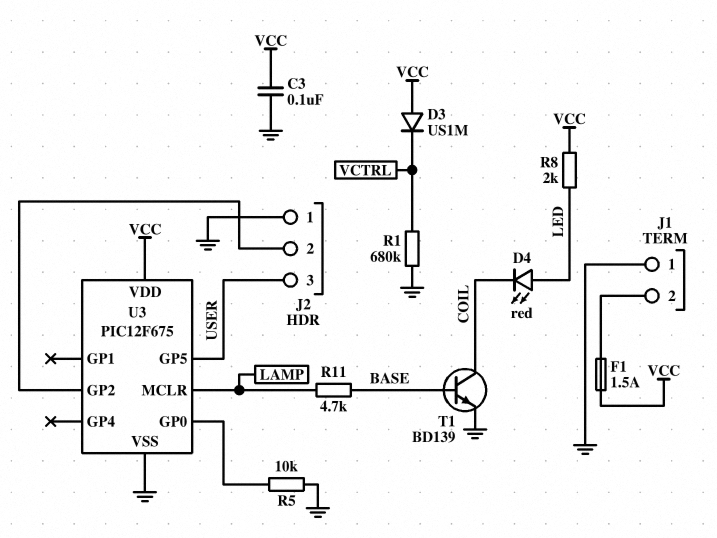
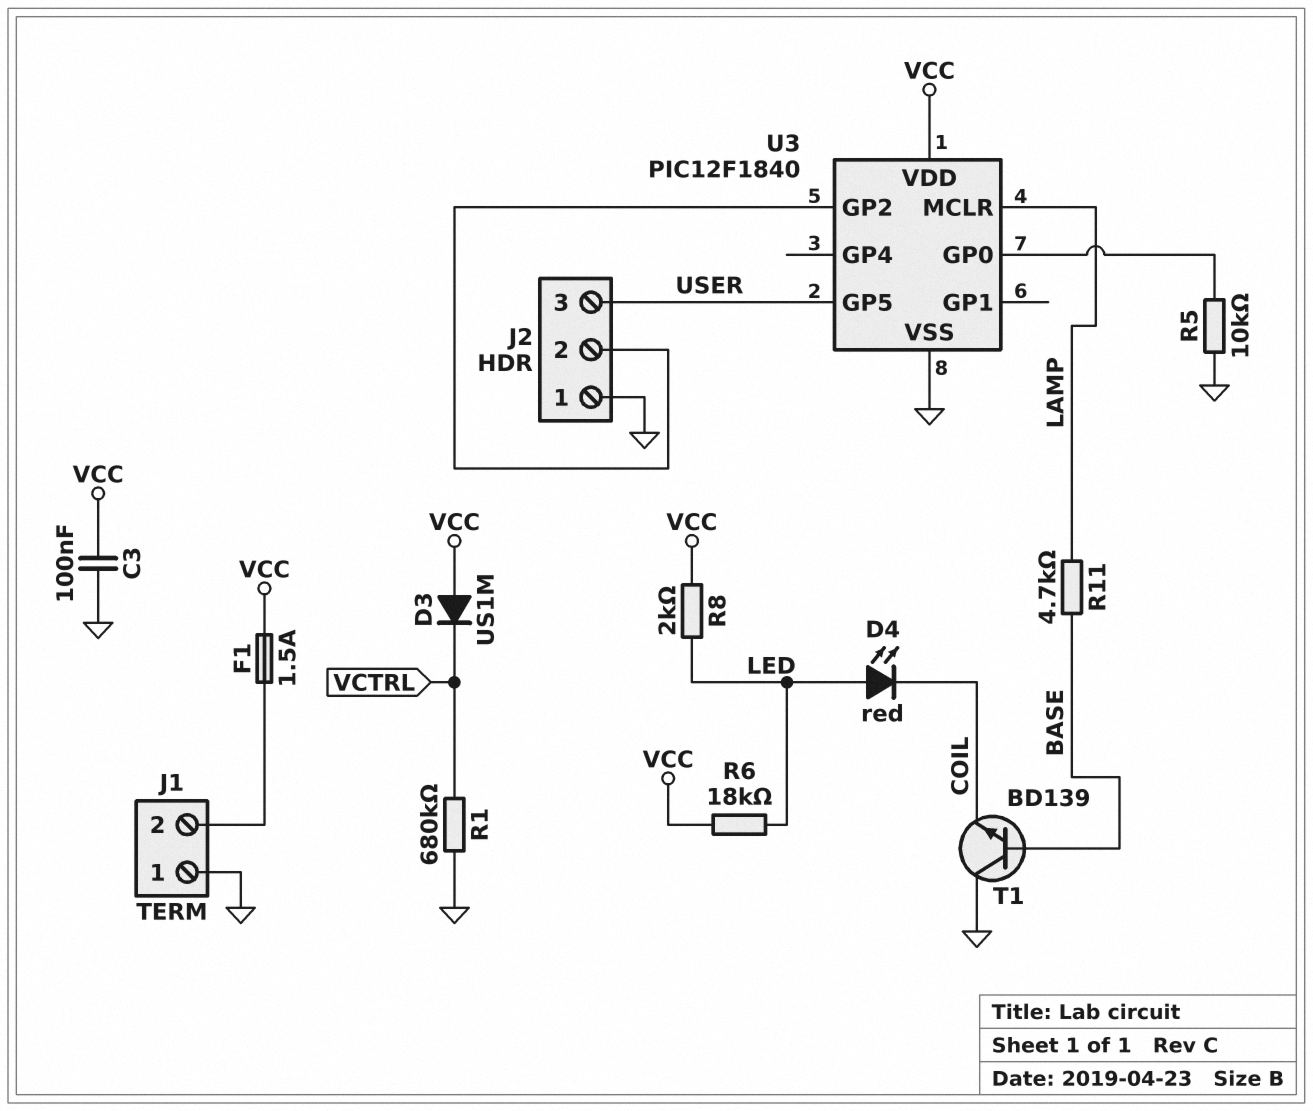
R6: none -> 18k (LED, VCC)
T1: NPN BD139 (B BASE, C COIL, E GND) -> NPN BD139 (B BASE, C GND, E COIL)
U3: PIC12F675 -> PIC12F1840

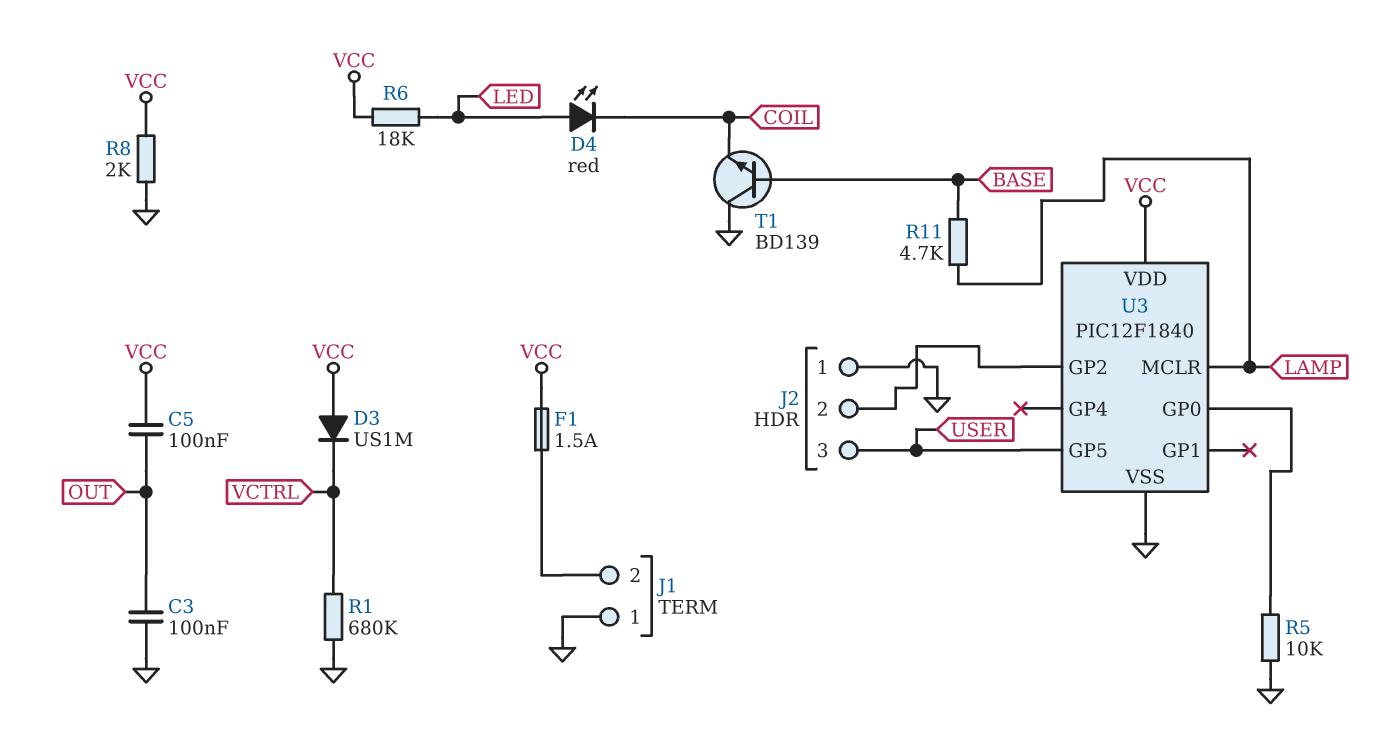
C3: 100nF (GND, VCC) -> 100nF (GND, OUT)
C5: none -> 100nF (OUT, VCC)
R8: 2k (LED, VCC) -> 2k (GND, VCC)

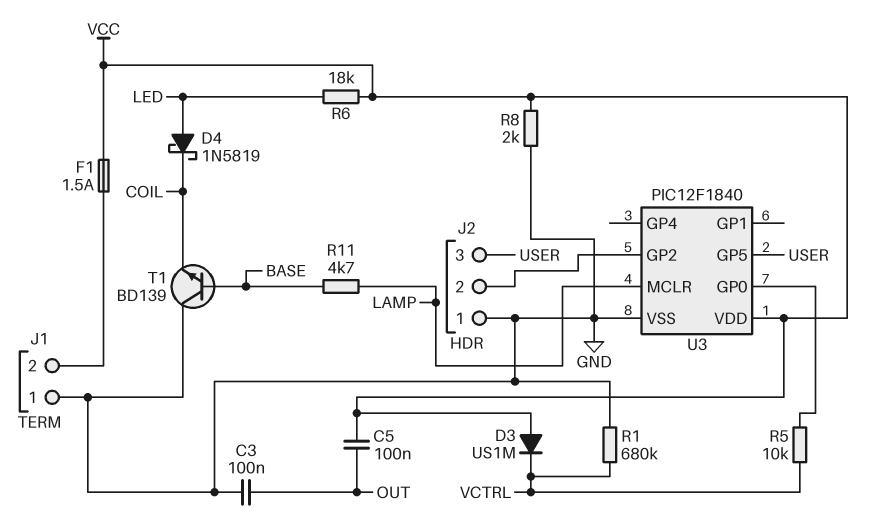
D4: LED red (A LED, K COIL) -> schottky 1N5819 (A LED, K COIL)
R5: 10k (GND, U3/GP0) -> 10k (U3/GP0, VCTRL)

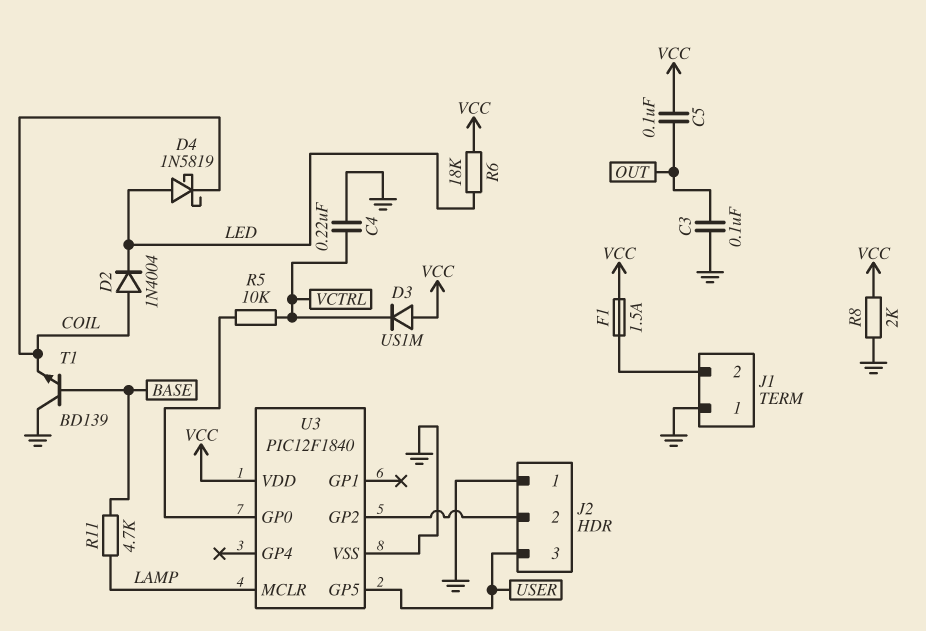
C4: none -> 220nF (GND, VCTRL)
D2: none -> diode 1N4004 (A COIL, K LED)
R1: 680k (GND, VCTRL) -> none

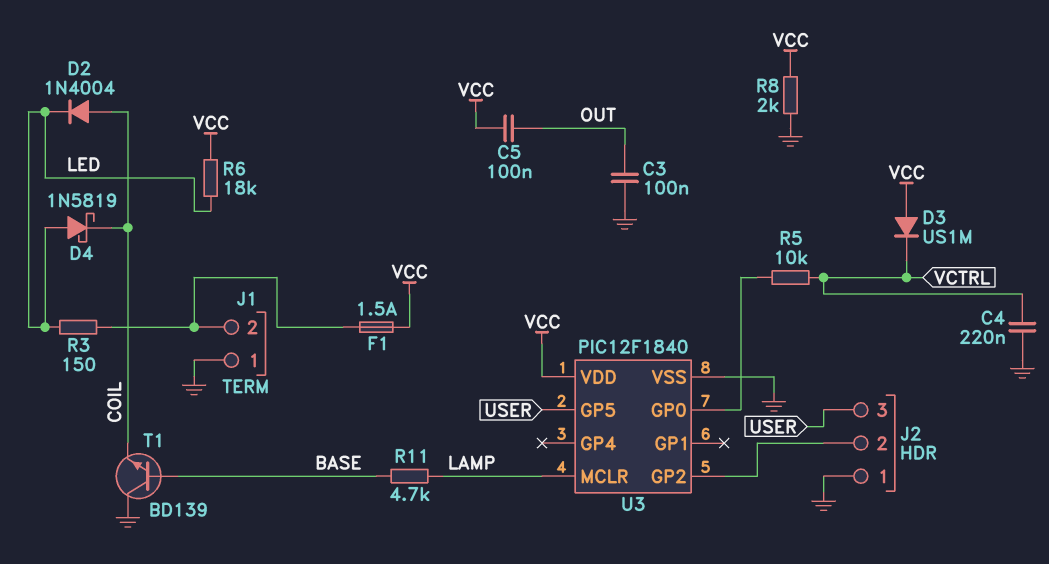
R3: none -> 150 (J1/2, LED)

